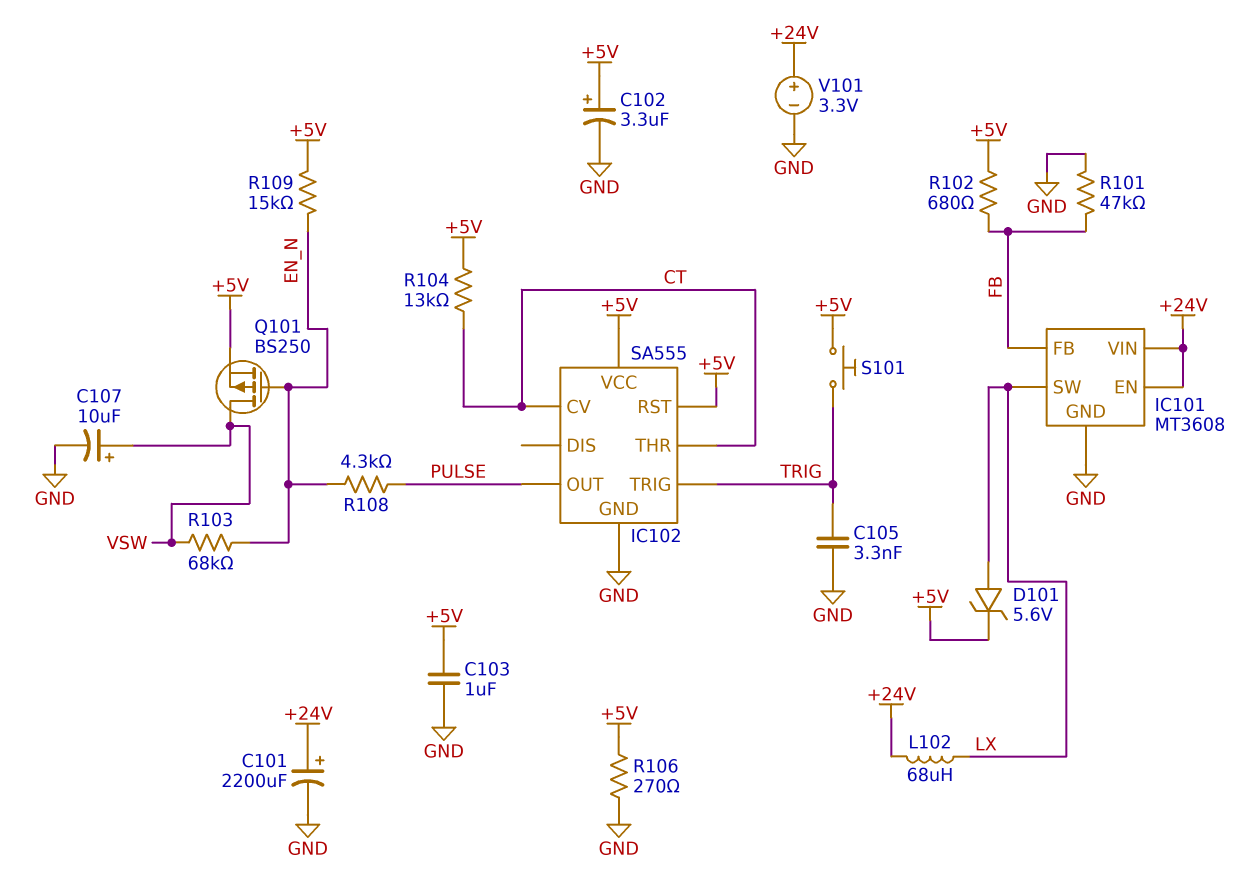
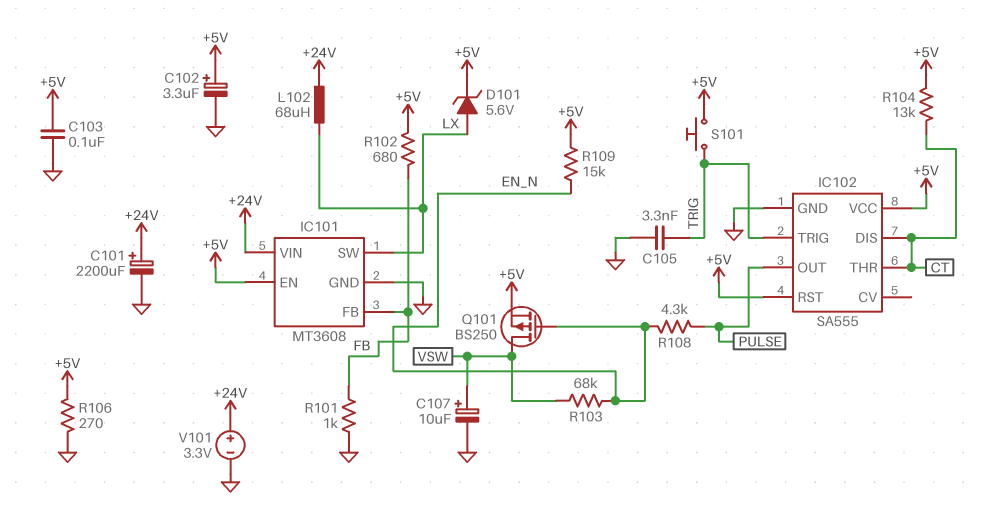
C103: 1uF (+5V, GND) -> 100nF (+5V, GND)
IC101 pin EN: +24V -> +5V
IC102 pin CV: CT -> none
IC102 pin DIS: none -> CT
R101: 47k (FB, GND) -> 1k (FB, GND)

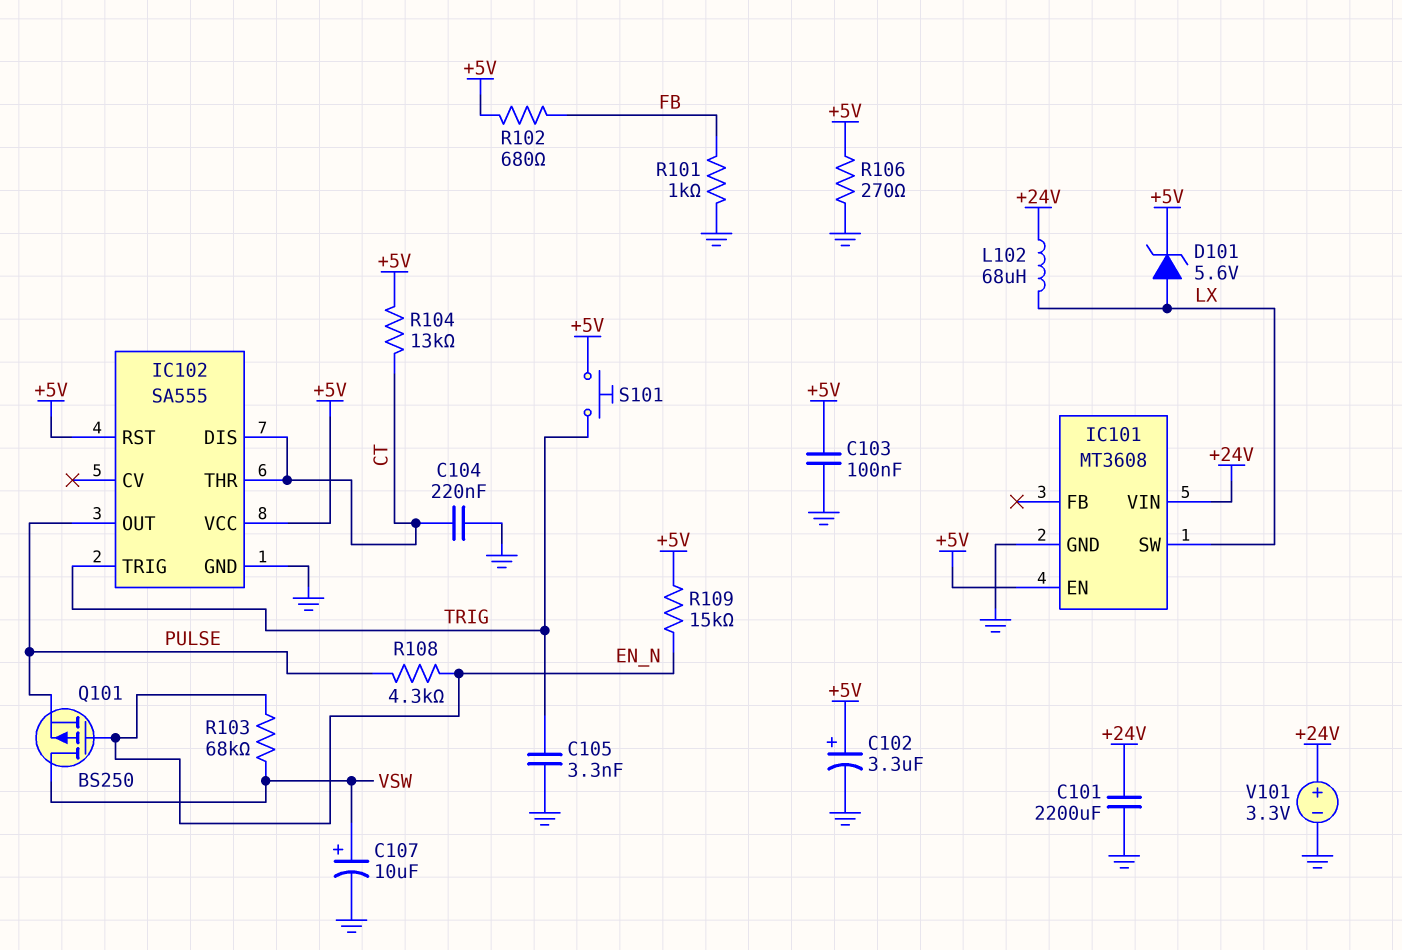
C101: 2200uF (plus +24V, minus GND) -> 2200uF (+24V, GND)
C104: none -> 220nF (CT, GND)
IC101 pin FB: FB -> none
Q101: PMOS BS250 (G EN_N, D VSW, S +5V) -> PMOS BS250 (G EN_N, D VSW, S PULSE)

